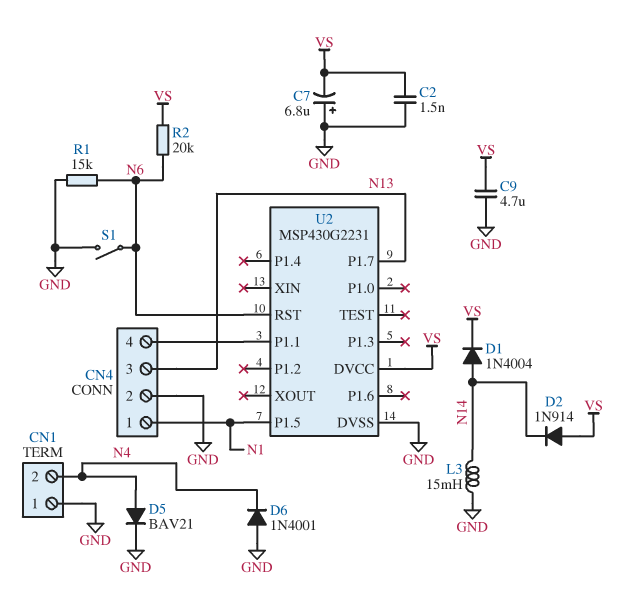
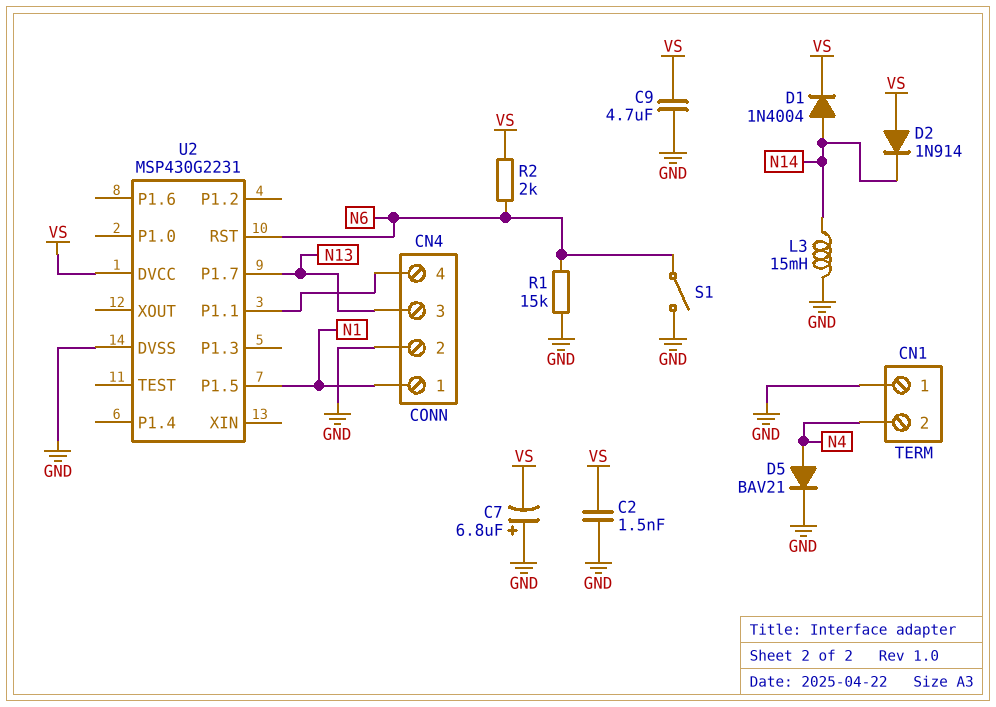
D6: diode 1N4001 (A GND, K N4) -> none
R2: 20k (N6, VS) -> 2k (N6, VS)

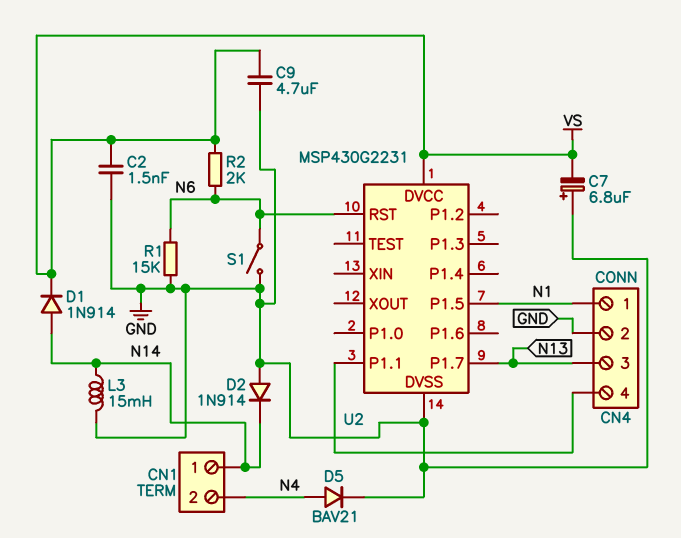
CN1 pin 1: GND -> N14
D1: diode 1N4004 (A N14, K VS) -> diode 1N914 (A N14, K VS)
D2: diode 1N914 (A VS, K N14) -> diode 1N914 (A GND, K N14)

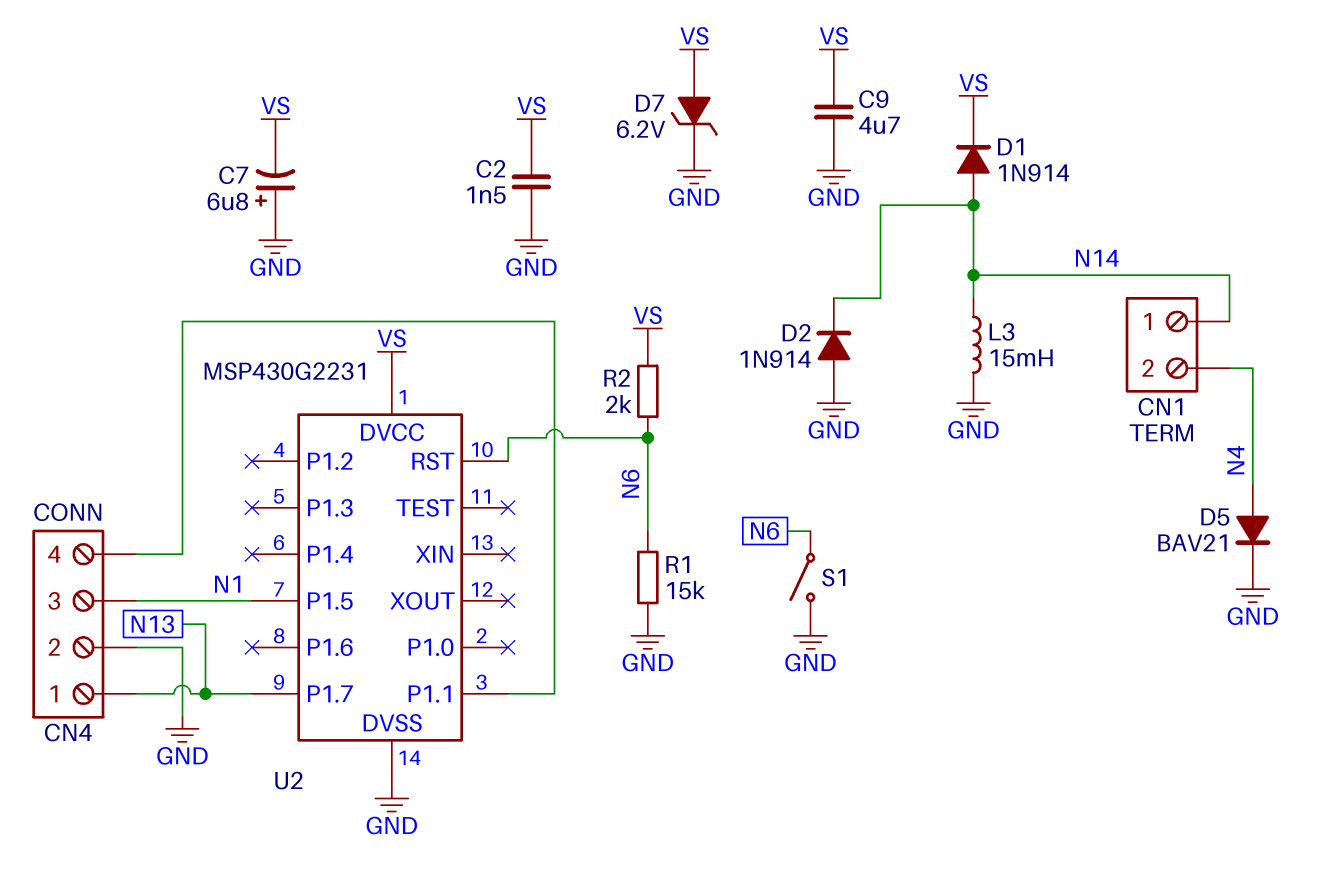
CN4 pin 1: N1 -> N13
CN4 pin 3: N13 -> N1
D7: none -> zener 6.2V (A VS, K GND)

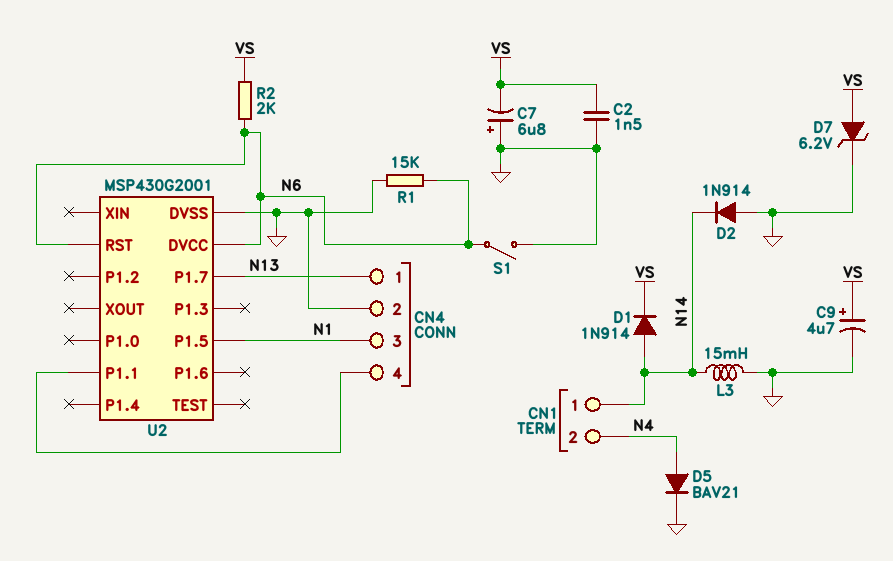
C9: 4.7uF (GND, VS) -> 4.7uF (plus VS, minus GND)
U2: MSP430G2231 -> MSP430G2001
U2 pin DVCC: VS -> N6

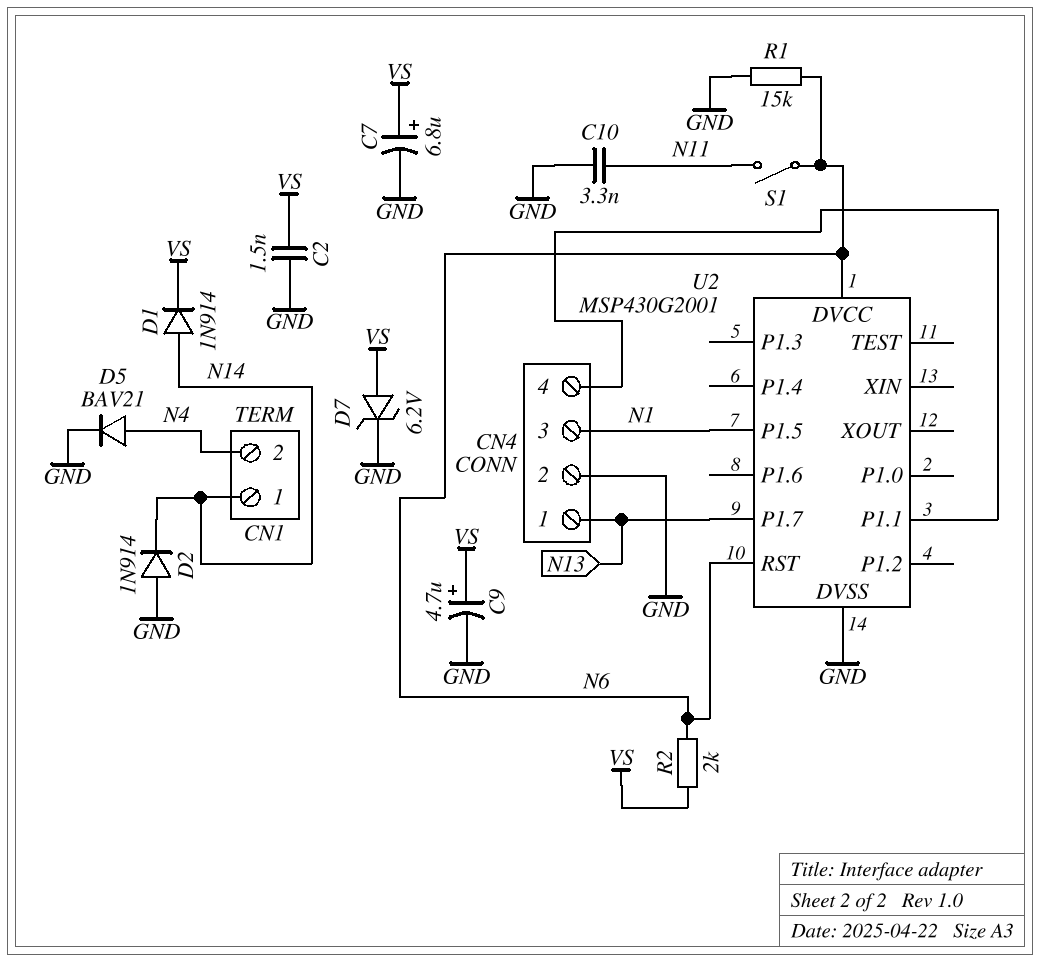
C7: 6.8uF (plus GND, minus VS) -> 6.8uF (plus VS, minus GND)
C10: none -> 3.3nF (GND, N11)
L3: 15mH (GND, N14) -> none
S1: switch (GND, N6) -> switch (N6, N11)

